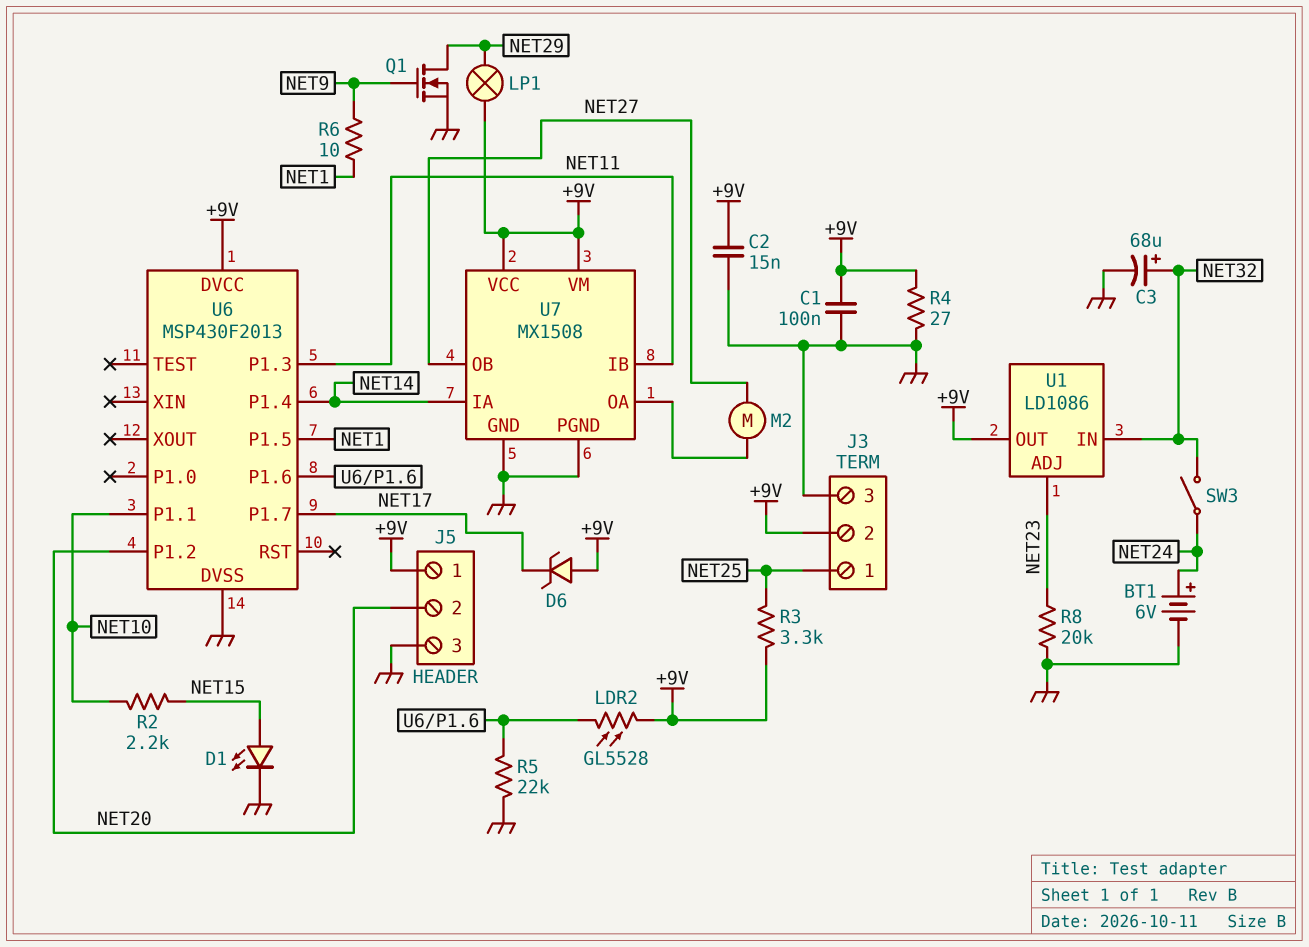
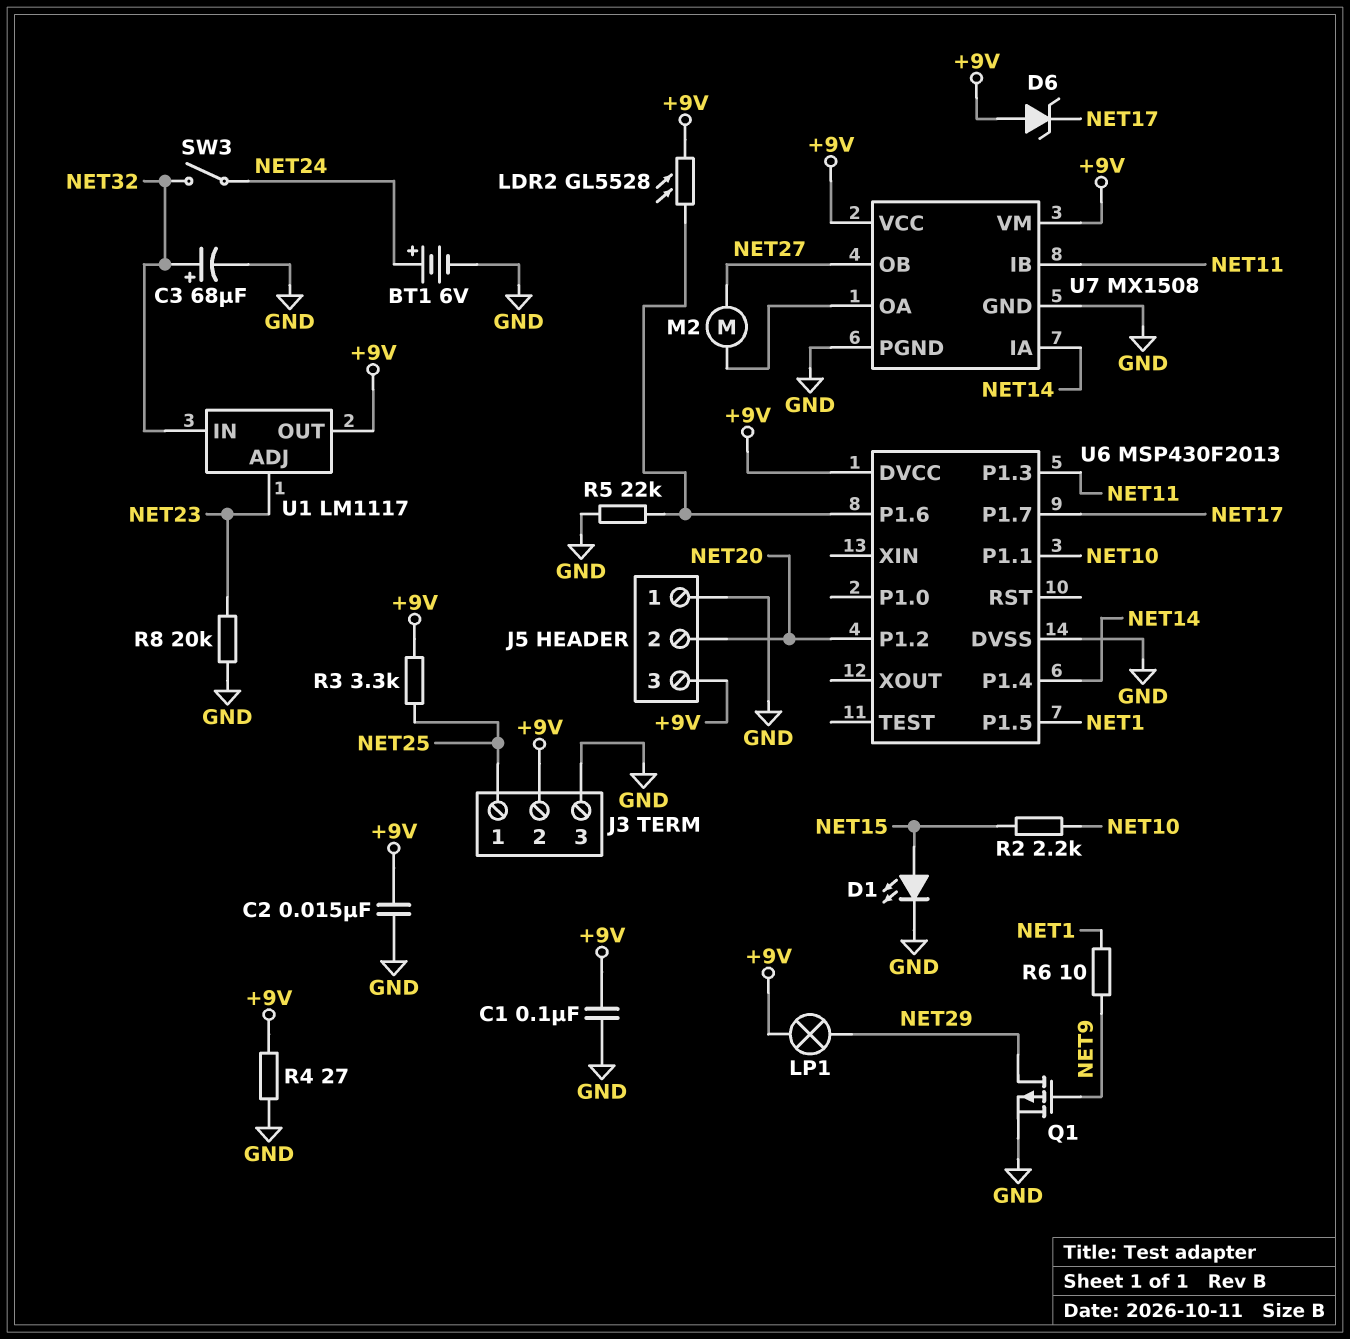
J5 pin 1: +9V -> GND
J5 pin 3: GND -> +9V
Q1: NMOS (G NET9, D NET29, S GND) -> PMOS (G NET9, D NET29, S GND)
U1: LD1086 -> LM1117

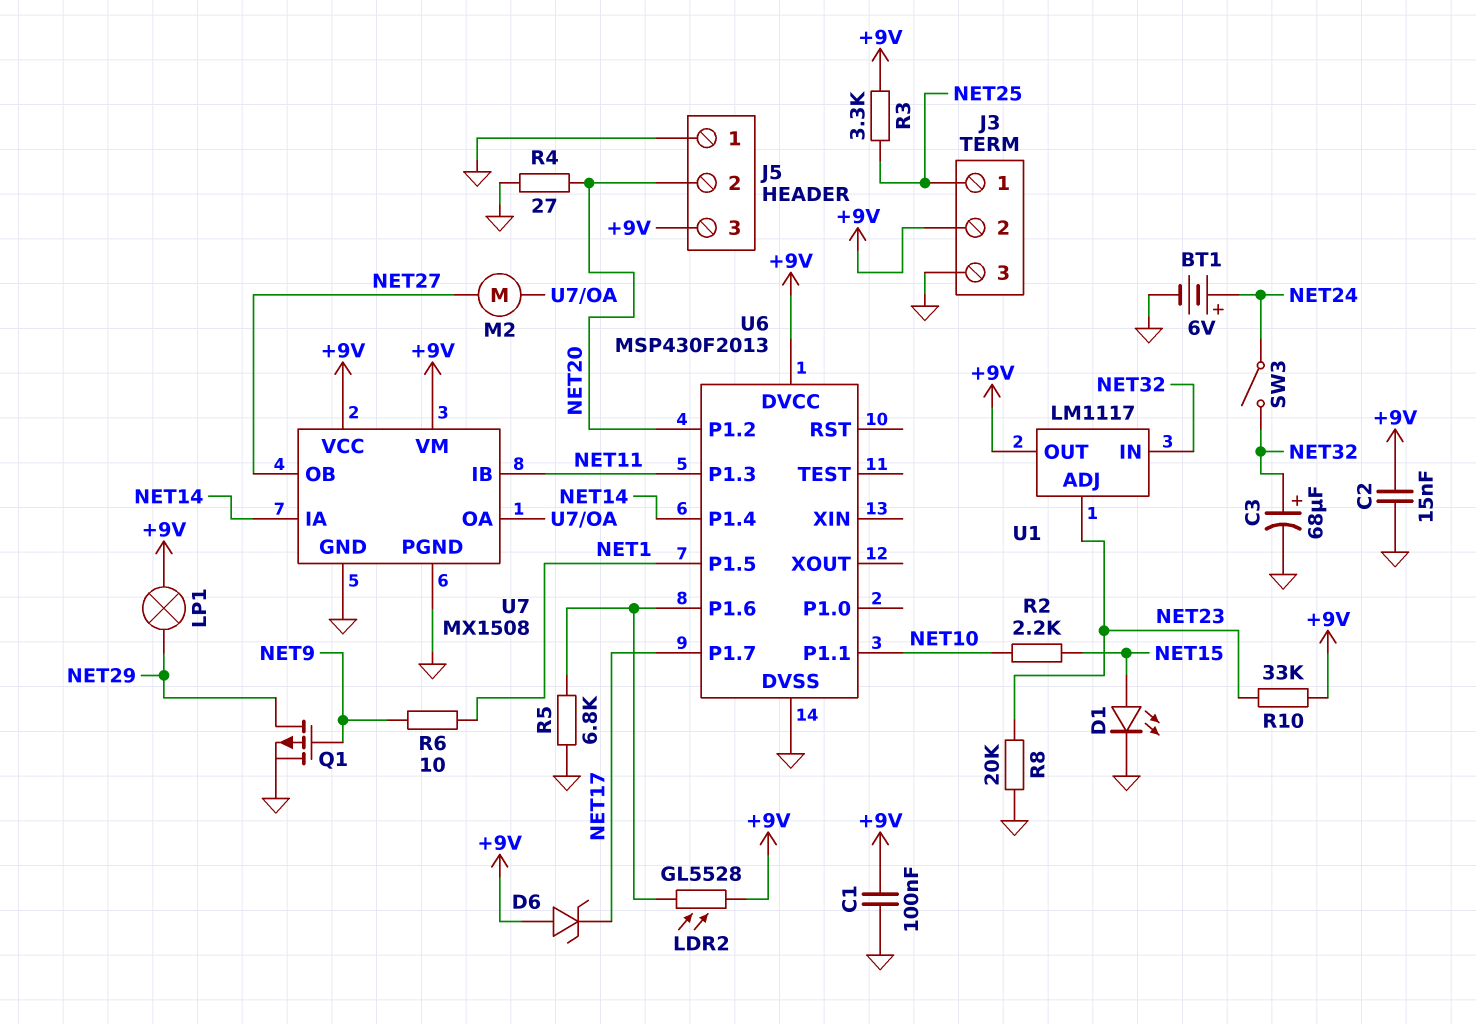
R4: 27 (+9V, GND) -> 27 (GND, NET20)
R5: 22k (GND, U6/P1.6) -> 6.8k (GND, U6/P1.6)
R10: none -> 33k (+9V, NET23)

